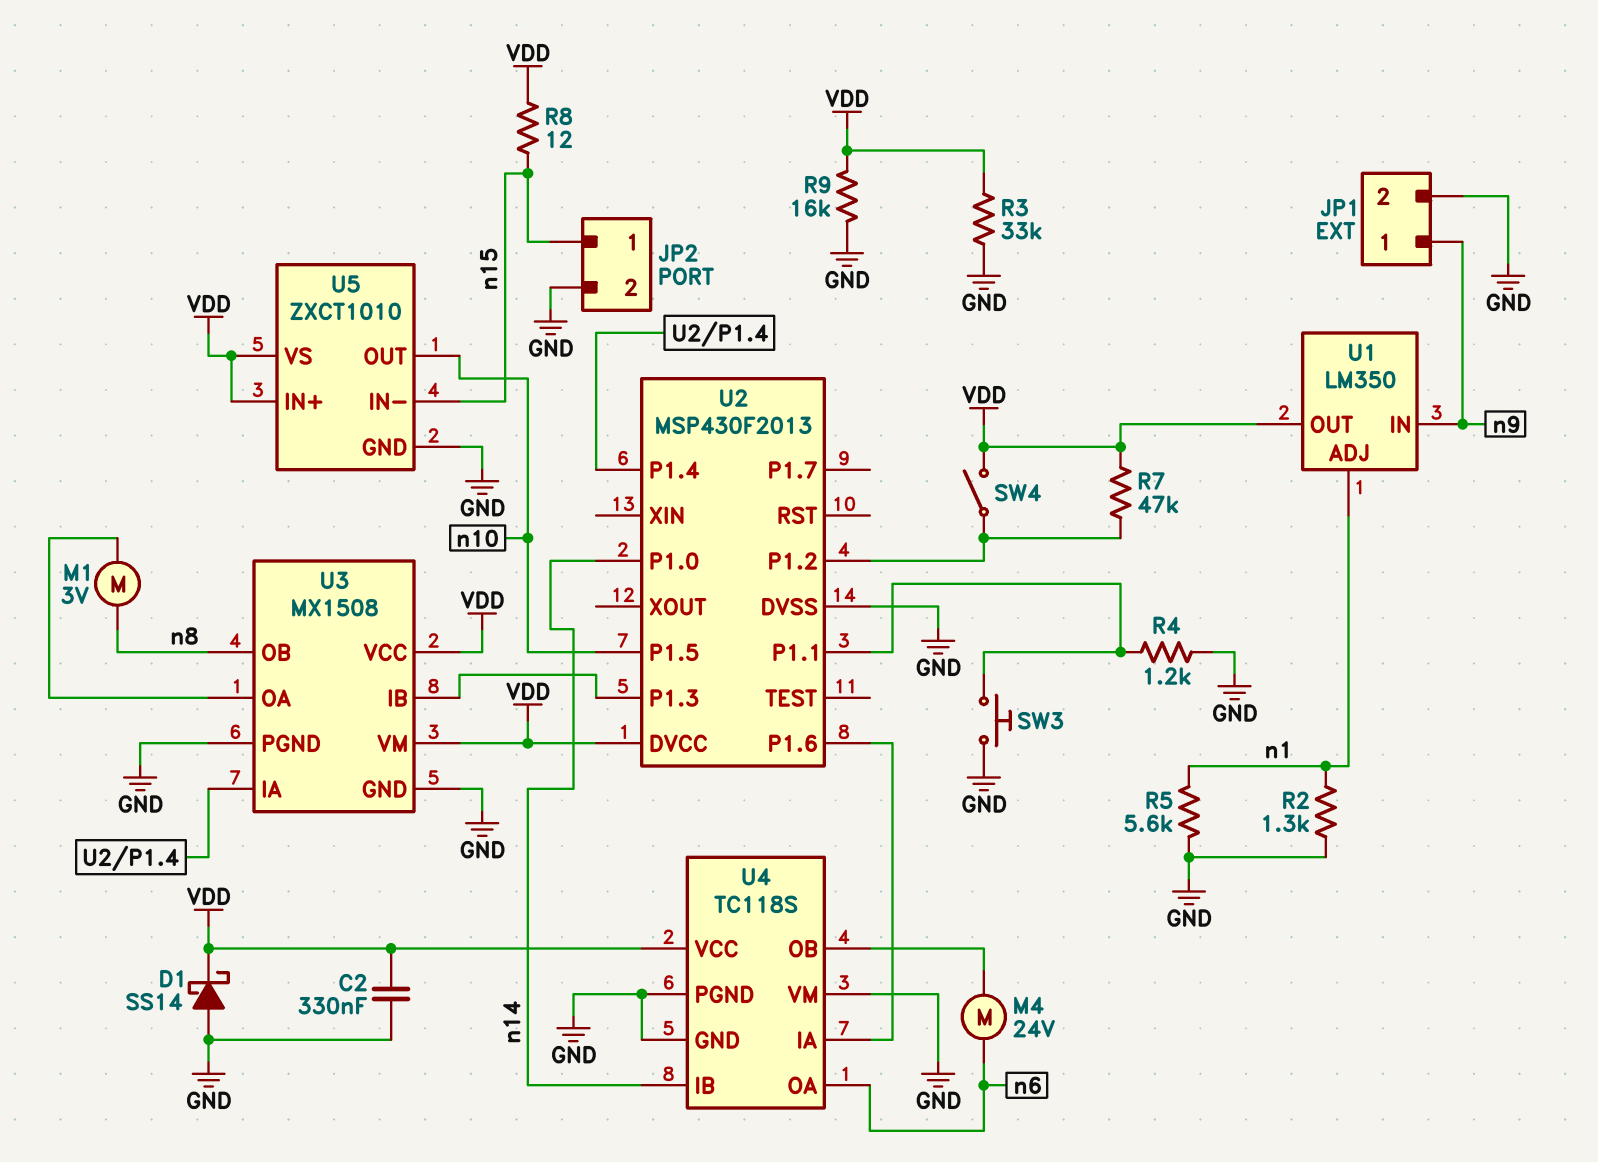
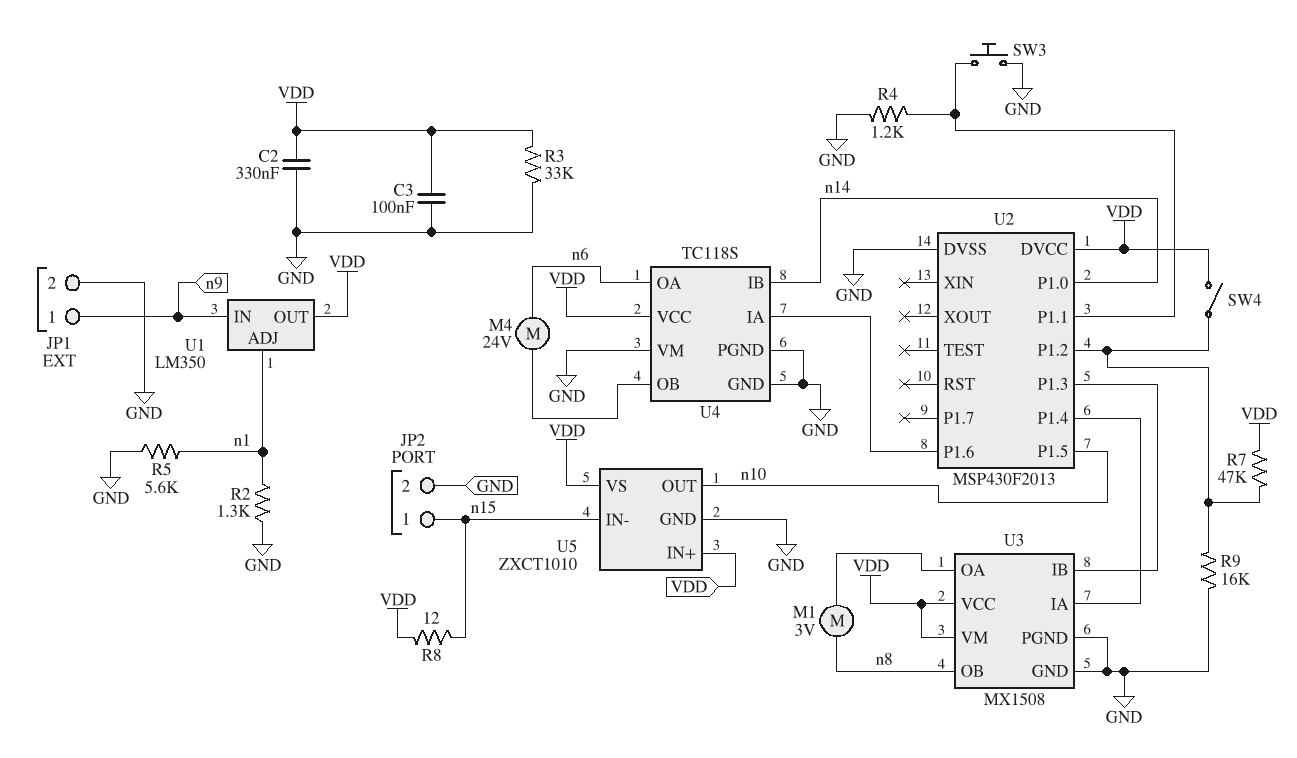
C3: none -> 100nF (GND, VDD)
D1: schottky SS14 (A GND, K VDD) -> none
R9: 16k (GND, VDD) -> 16k (GND, U2/P1.2)

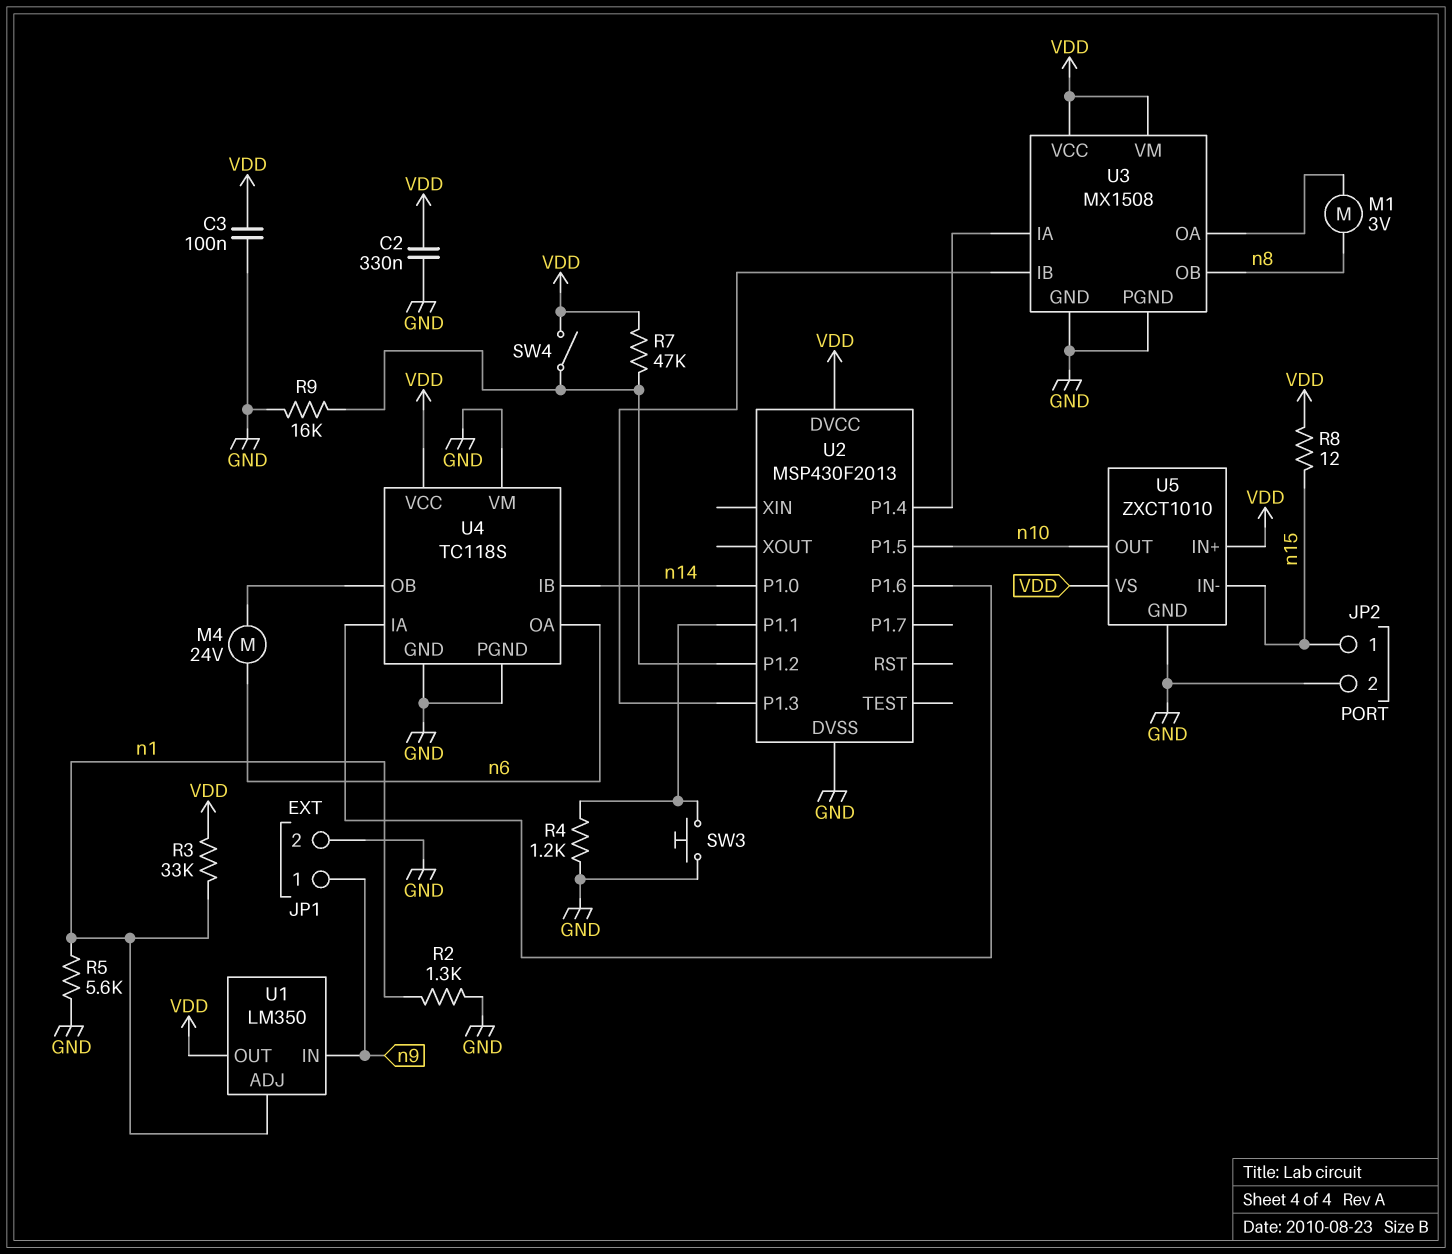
R3: 33k (GND, VDD) -> 33k (VDD, n1)

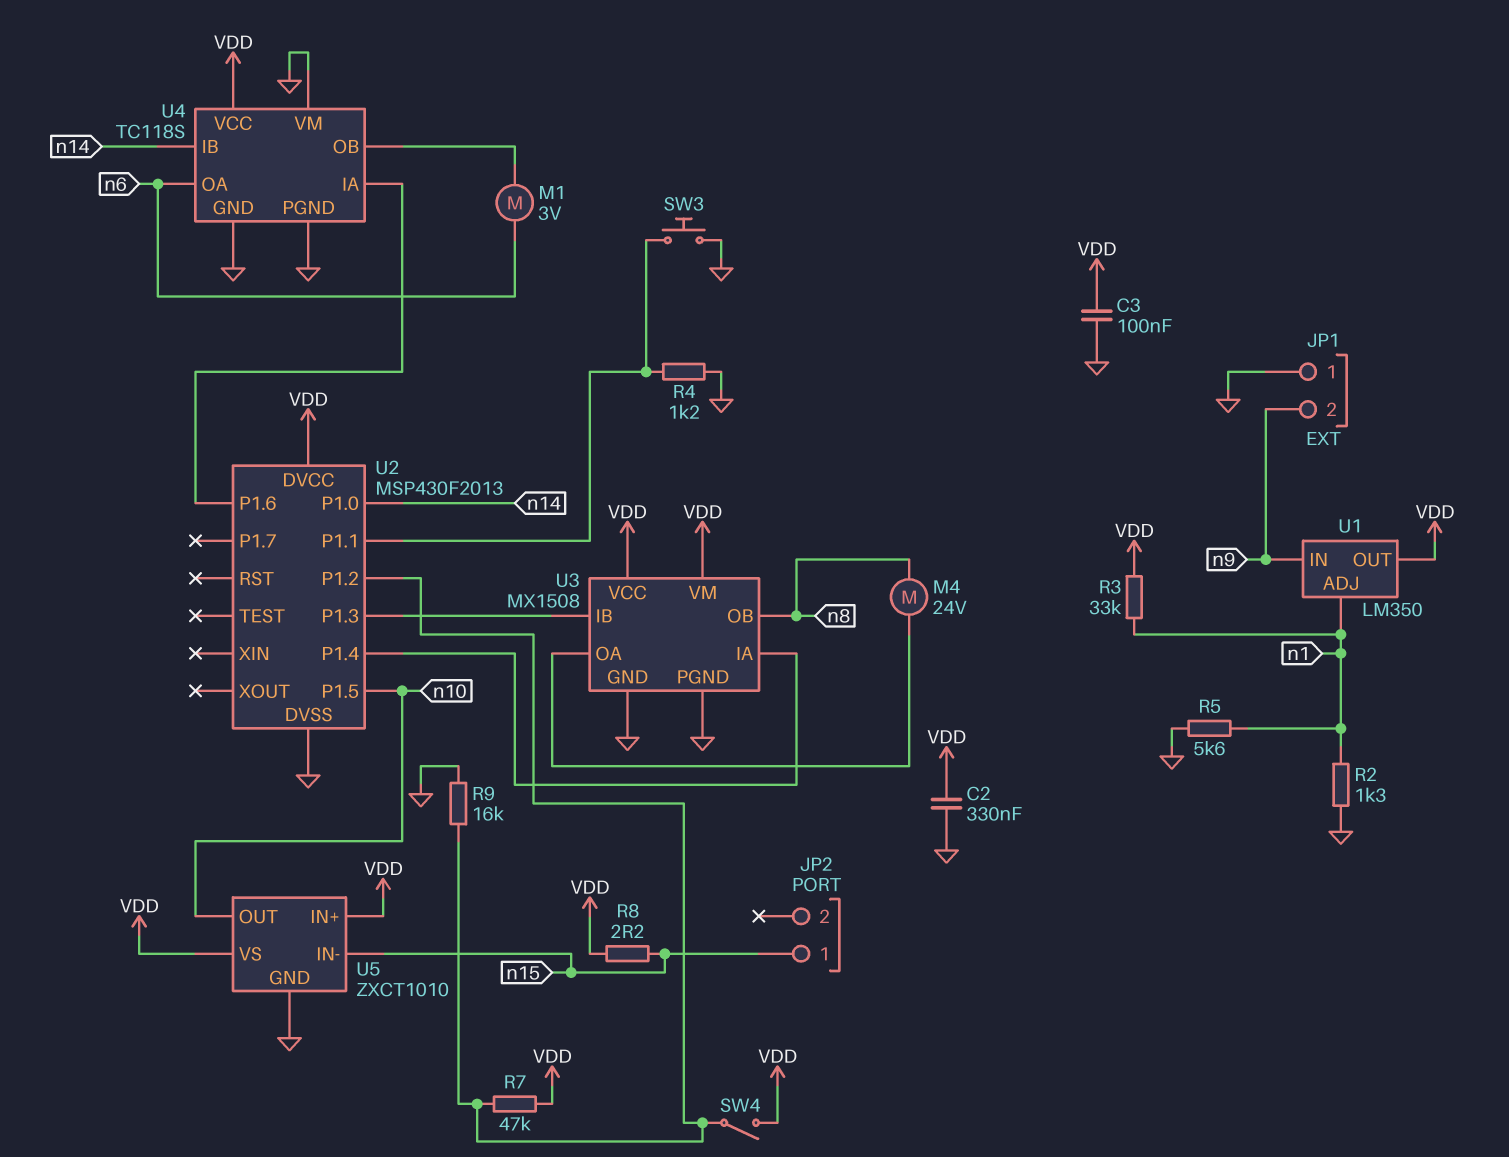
JP1 pin 1: n9 -> GND
JP1 pin 2: GND -> n9
JP2 pin 2: GND -> none
M1: motor 3V (U3/OA, n8) -> motor 3V (U4/OB, n6)
M4: motor 24V (U4/OB, n6) -> motor 24V (U3/OA, n8)
R8: 12 (VDD, n15) -> 2.2 (VDD, n15)

